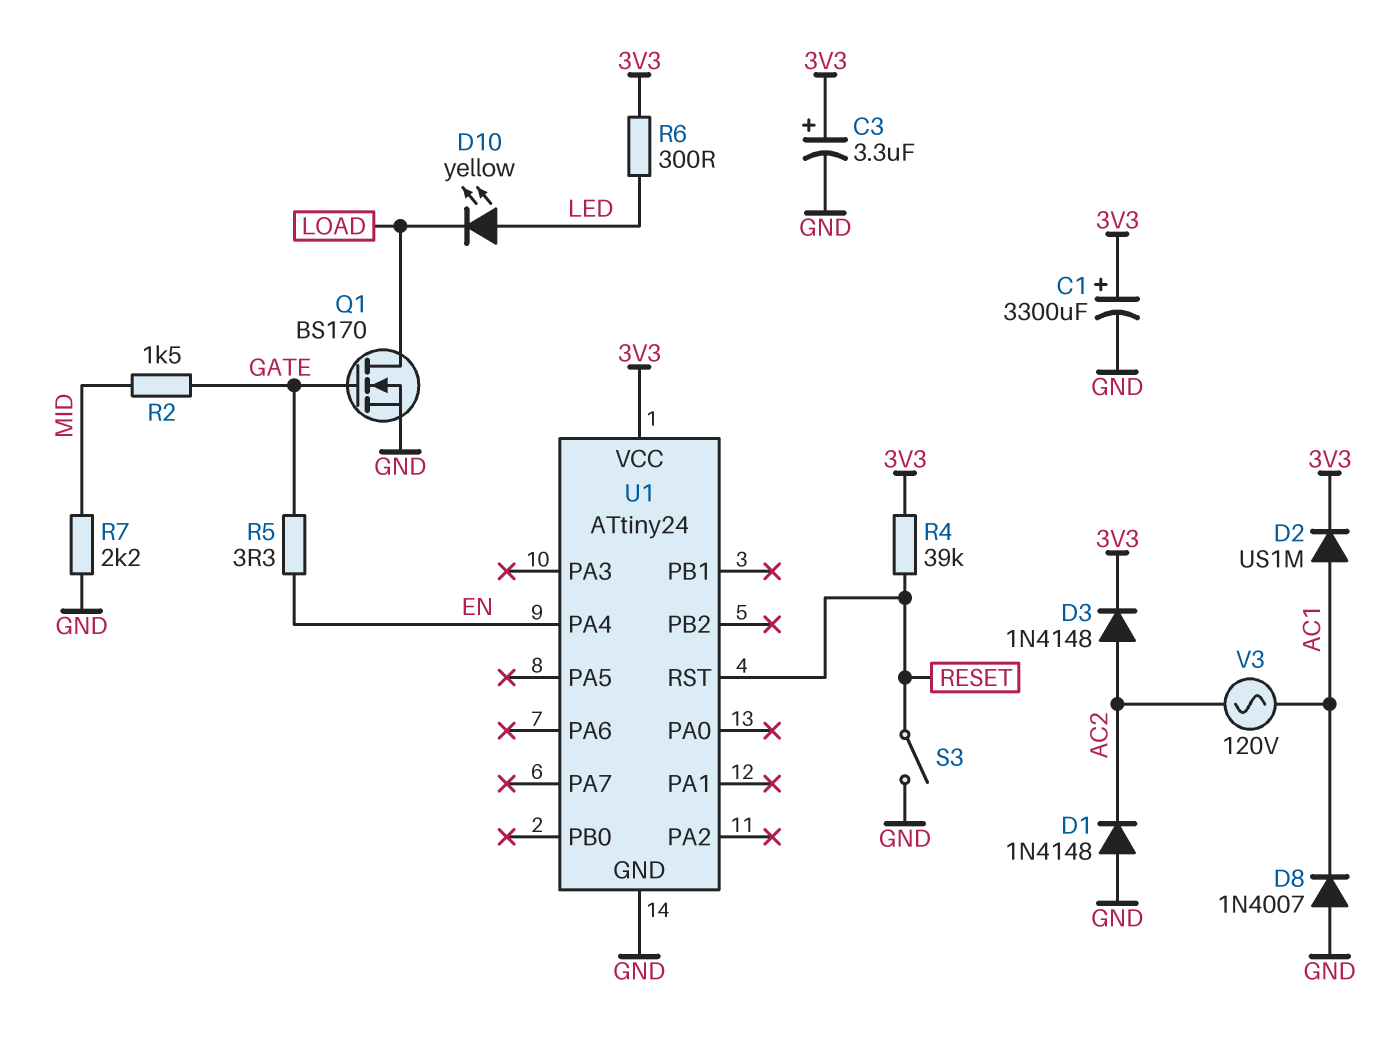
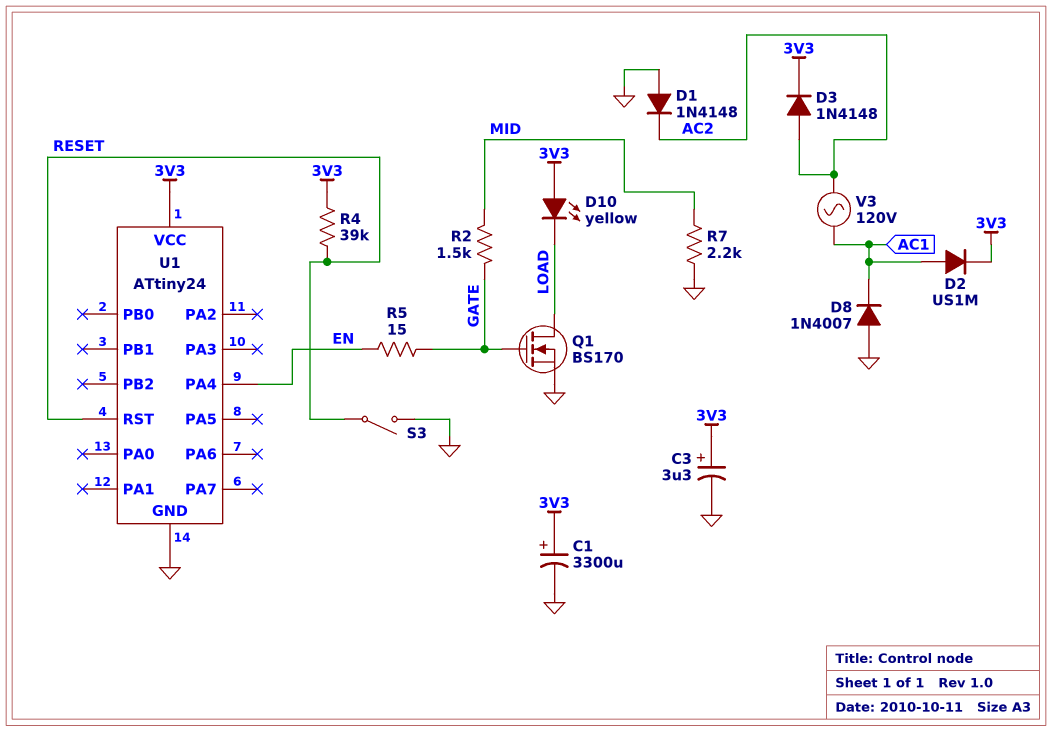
D10: LED yellow (A LED, K LOAD) -> LED yellow (A 3V3, K LOAD)
R5: 3.3 (EN, GATE) -> 15 (EN, GATE)
R6: 300 (3V3, LED) -> none

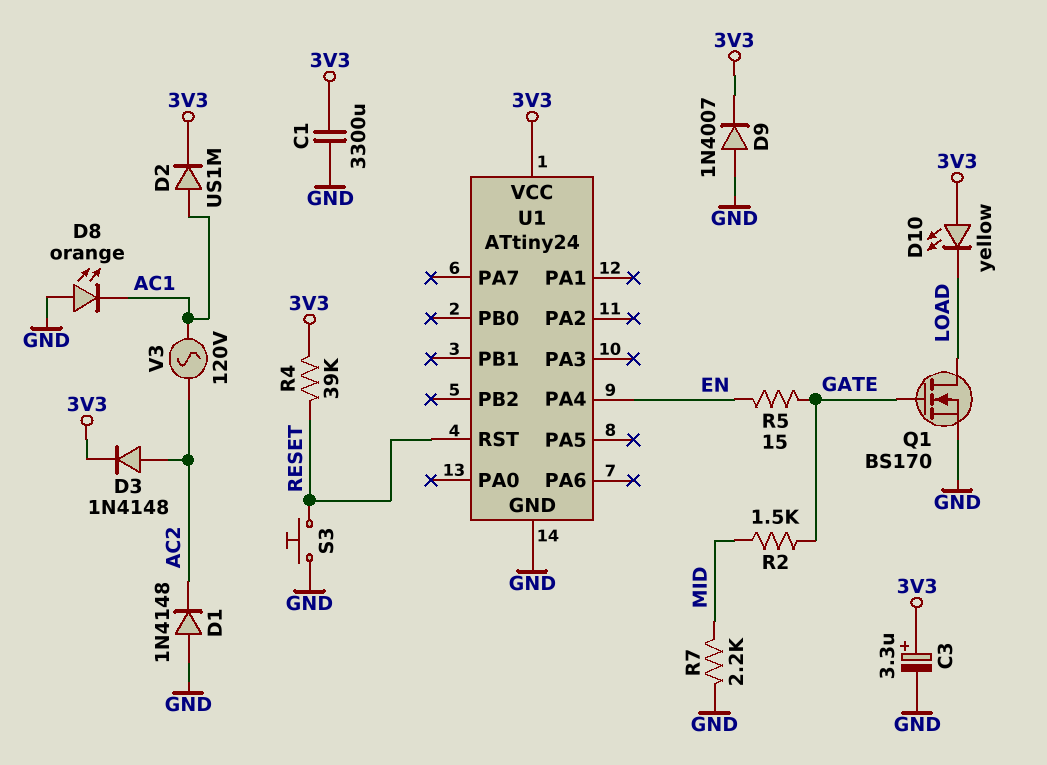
C1: 3300uF (plus 3V3, minus GND) -> 3300uF (3V3, GND)
D8: diode 1N4007 (A GND, K AC1) -> LED orange (A GND, K AC1)
D9: none -> diode 1N4007 (A GND, K 3V3)
S3: switch (GND, RESET) -> button (GND, RESET)

